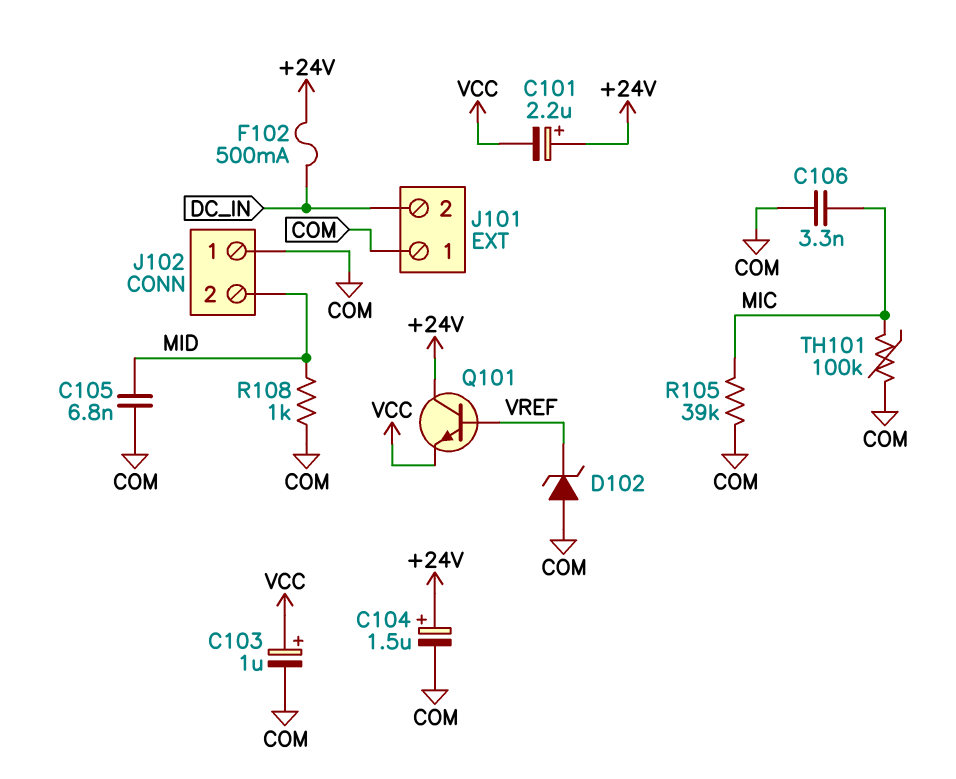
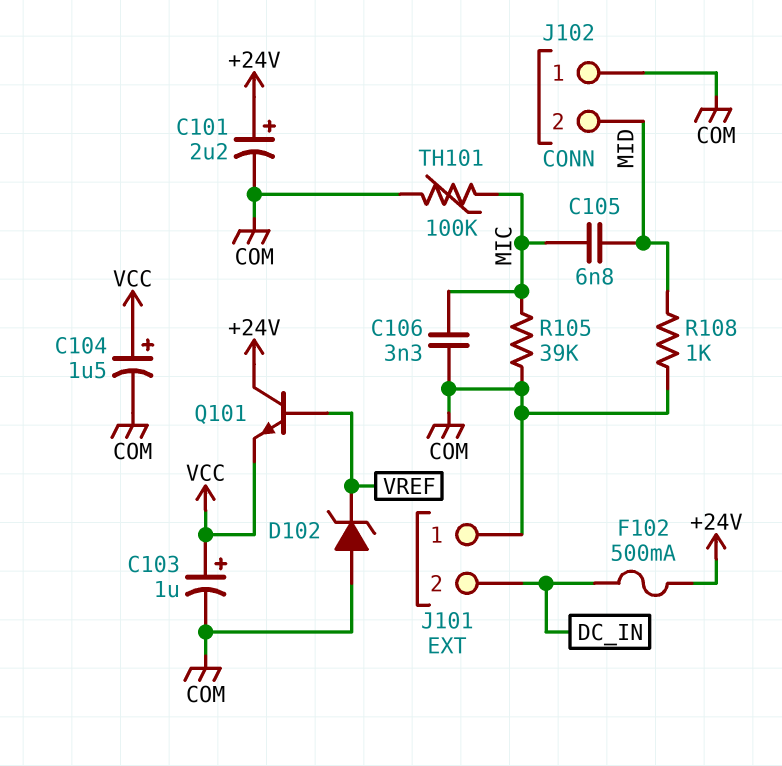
C101: 2.2uF (plus +24V, minus VCC) -> 2.2uF (plus +24V, minus COM)
C104: 1.5uF (plus +24V, minus COM) -> 1.5uF (plus VCC, minus COM)
C105: 6.8nF (COM, MID) -> 6.8nF (MIC, MID)

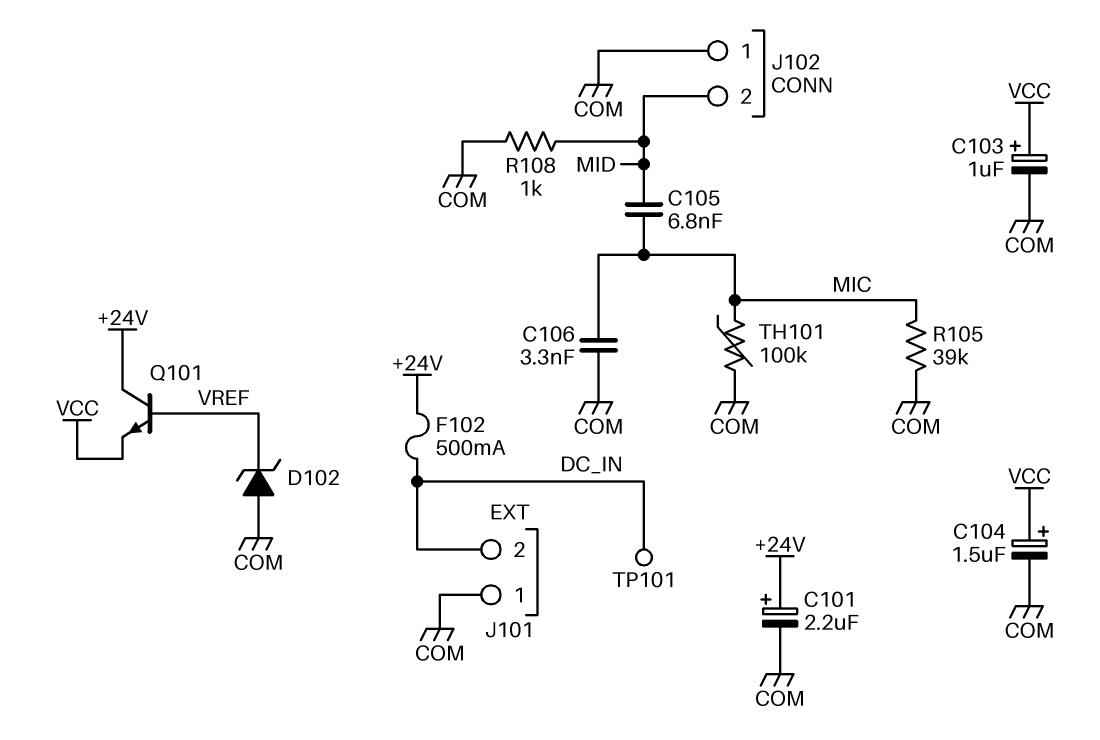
TP101: none -> test point (DC_IN)

